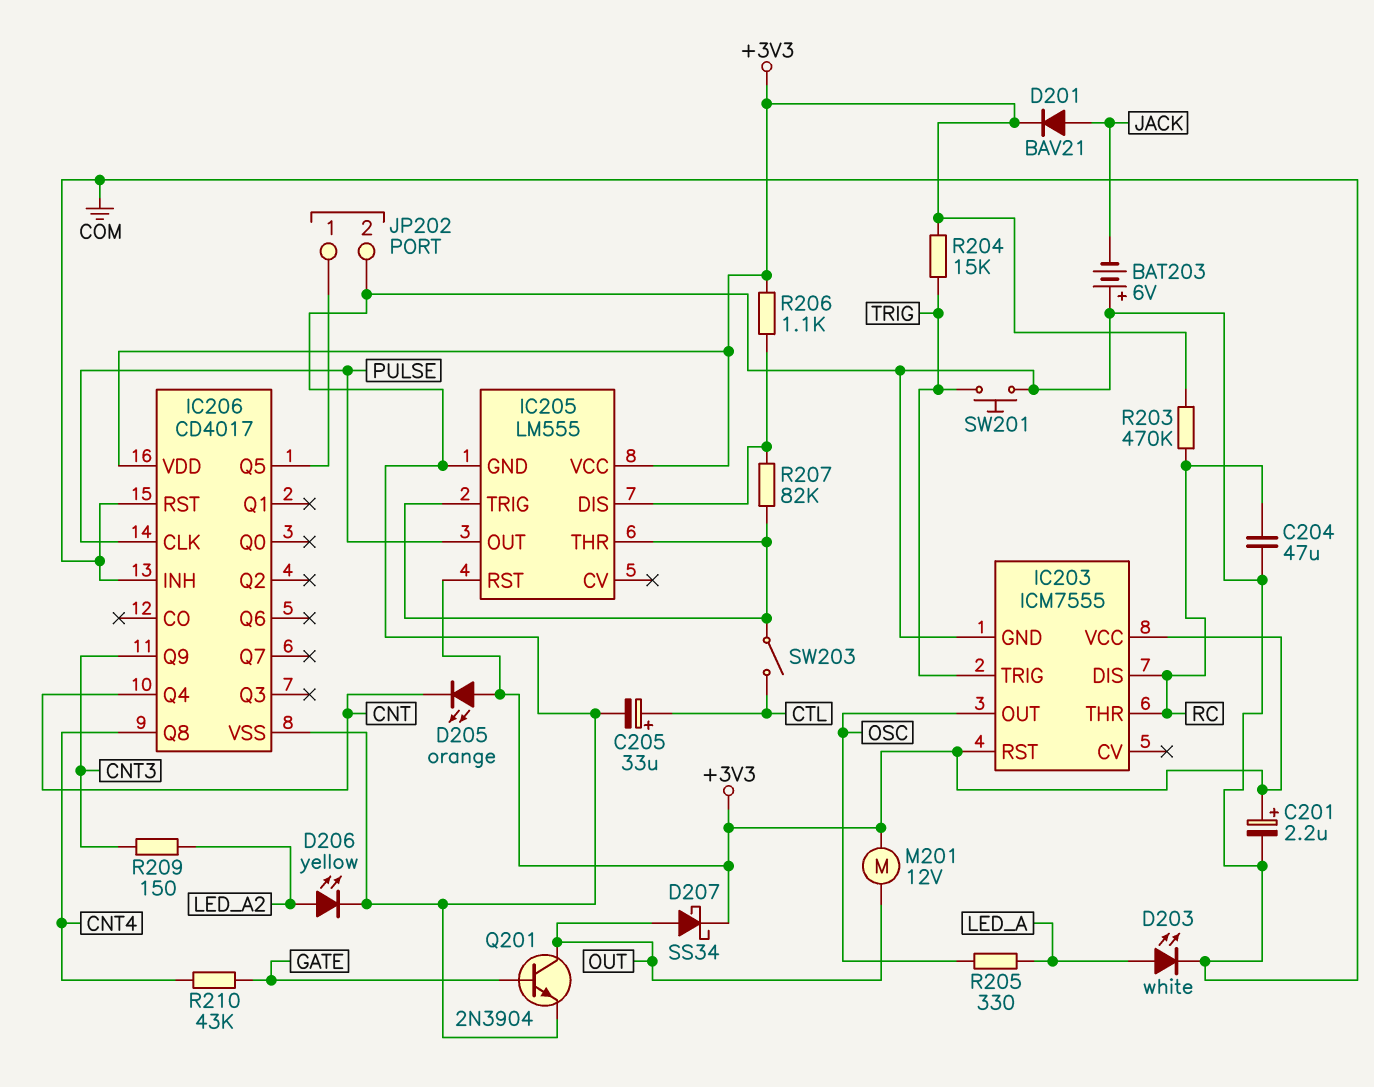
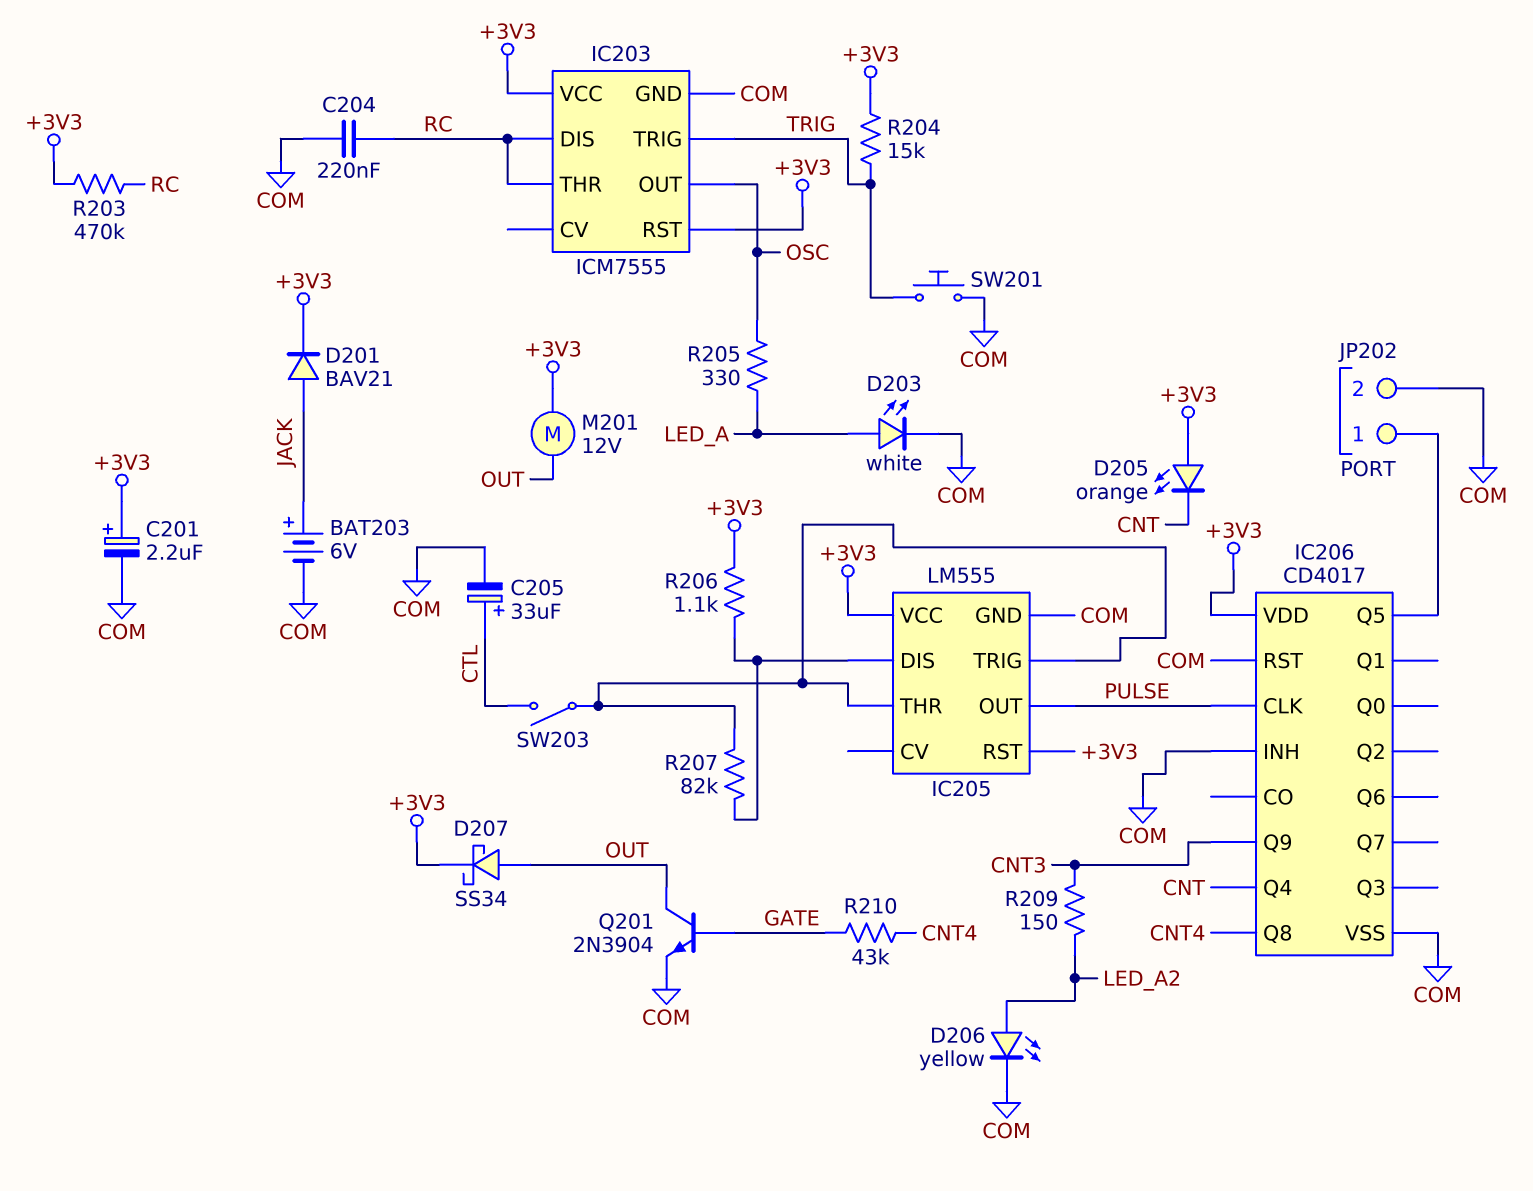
BAT203: 6V (plus COM, minus JACK) -> 6V (plus JACK, minus COM)
C204: 47uF (COM, RC) -> 220nF (COM, RC)

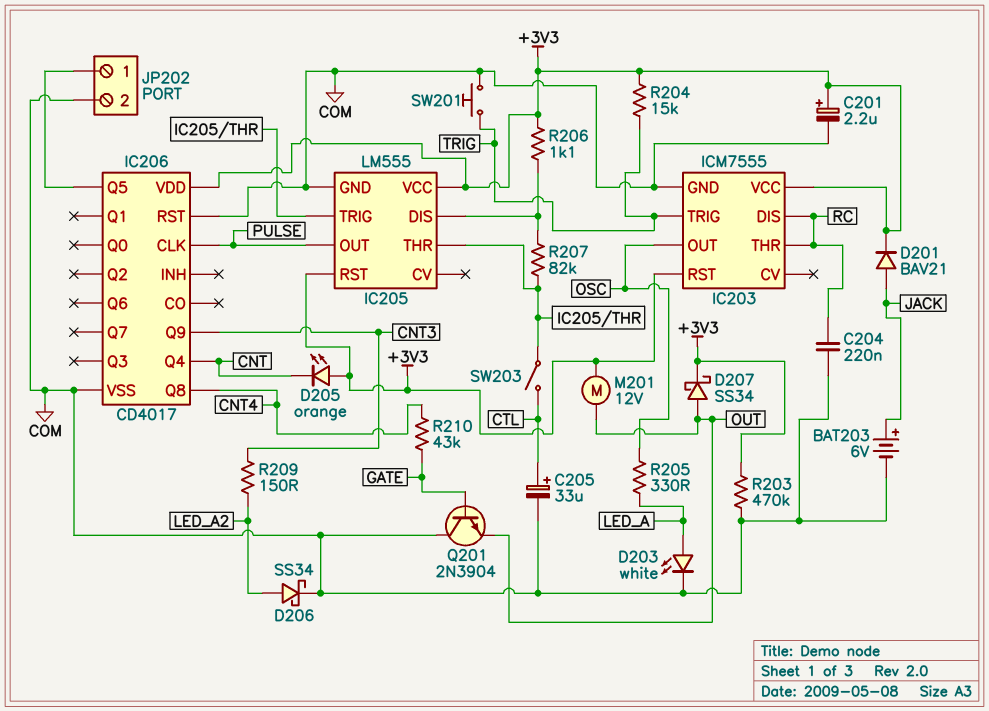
D206: LED yellow (A LED_A2, K COM) -> schottky SS34 (A LED_A2, K COM)
IC206 pin INH: COM -> none
Q201: NPN 2N3904 (B GATE, C OUT, E COM) -> NPN 2N3904 (B GATE, C COM, E OUT)
R203: 470k (+3V3, RC) -> 470k (+3V3, COM)

